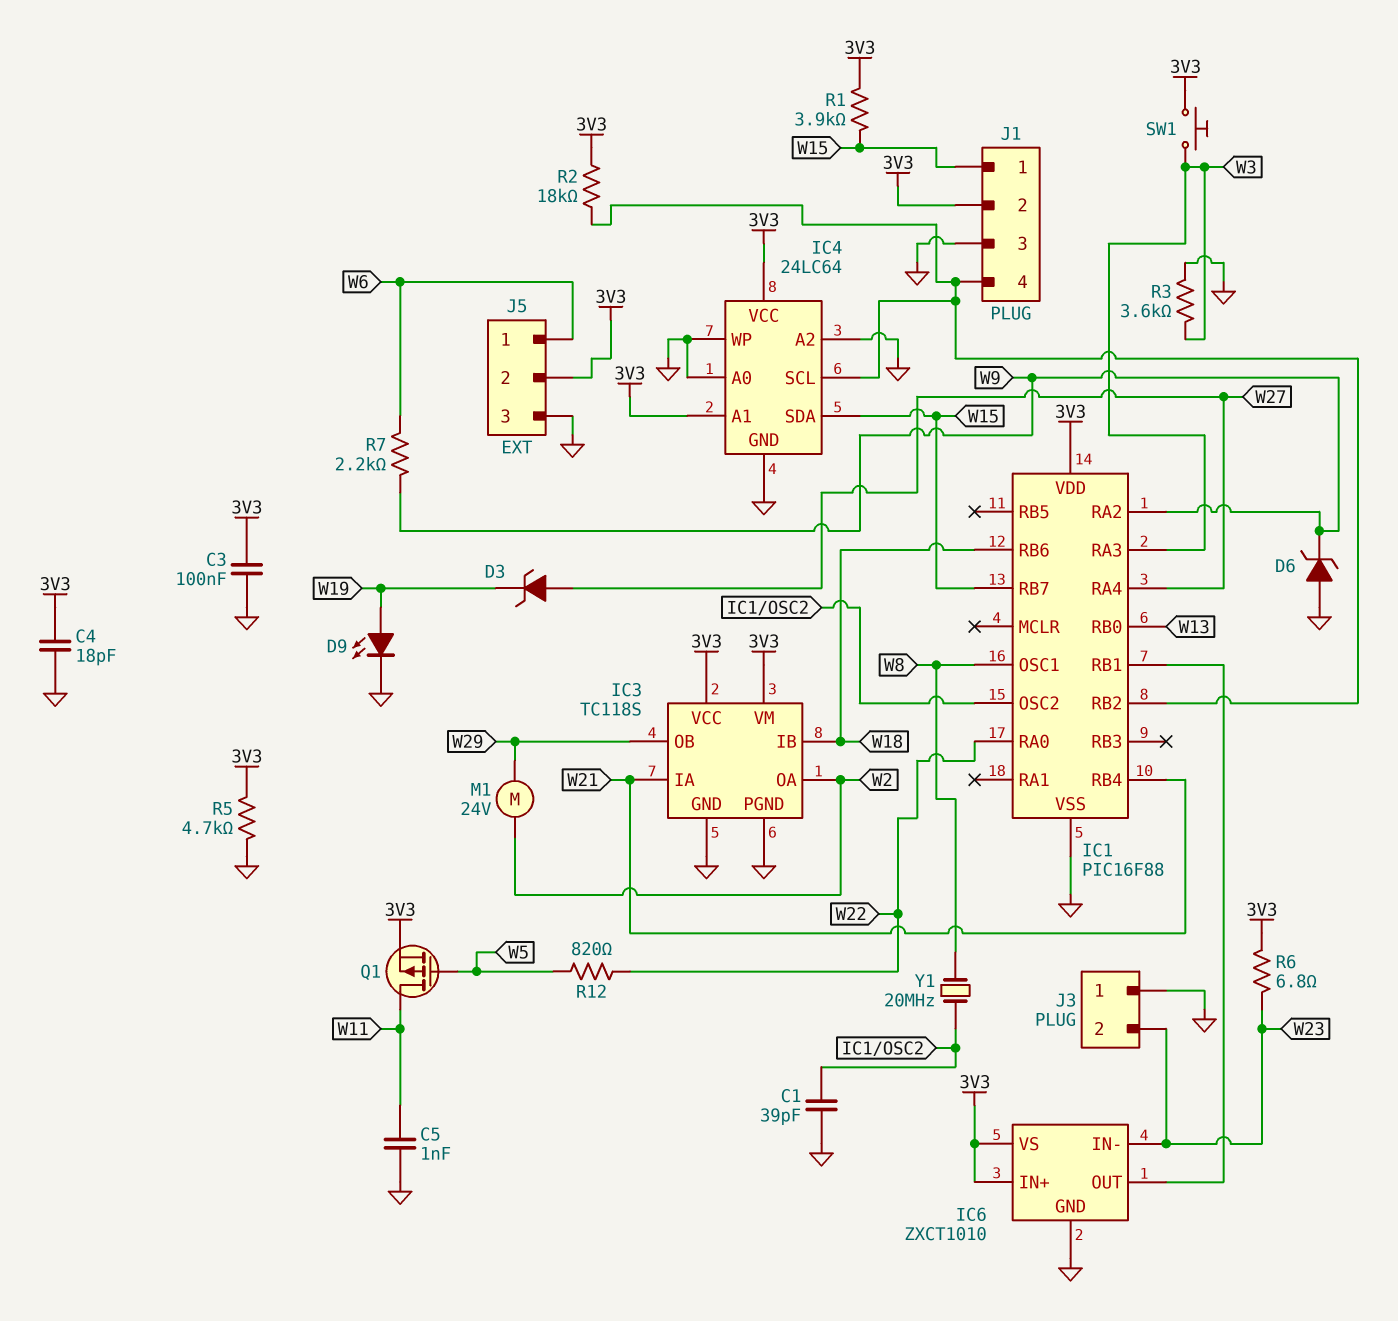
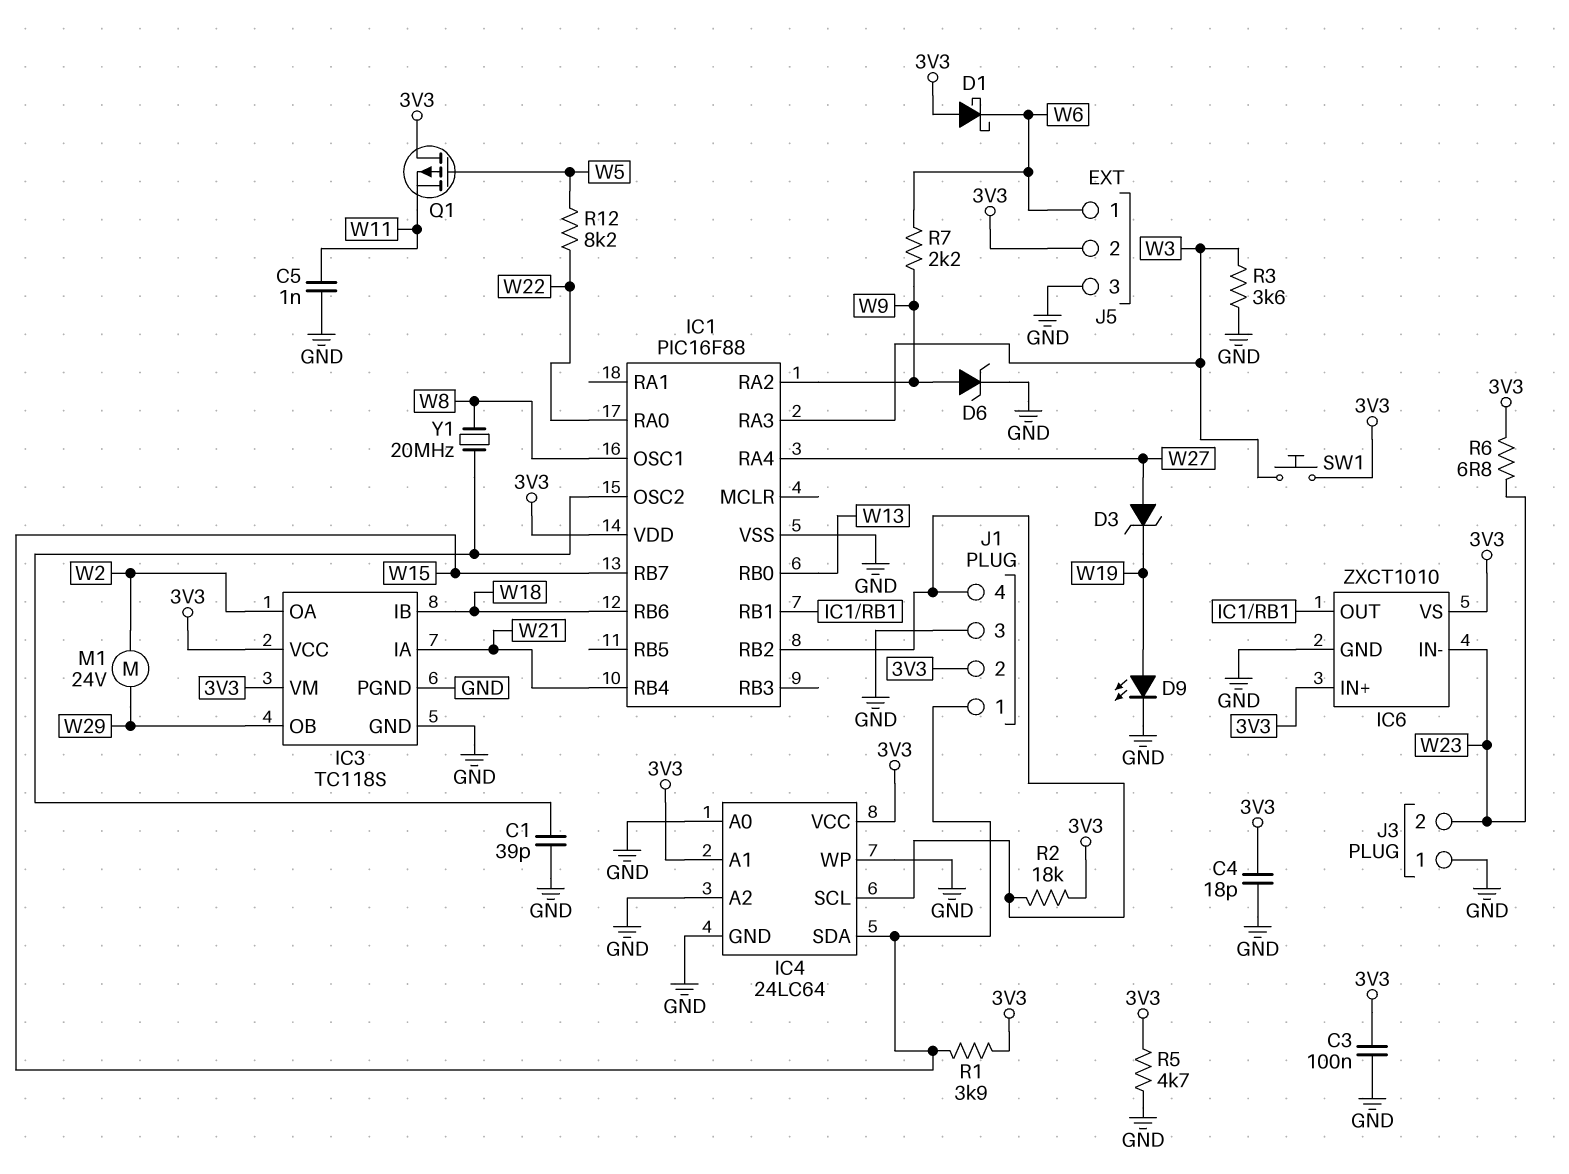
D1: none -> schottky (A 3V3, K W6)
D6: zener (A GND, K W9) -> zener (A W9, K GND)
Q1: PMOS (G W5, D W11, S 3V3) -> PMOS (G W5, D 3V3, S W11)
R12: 820 (W5, W22) -> 8.2k (W5, W22)

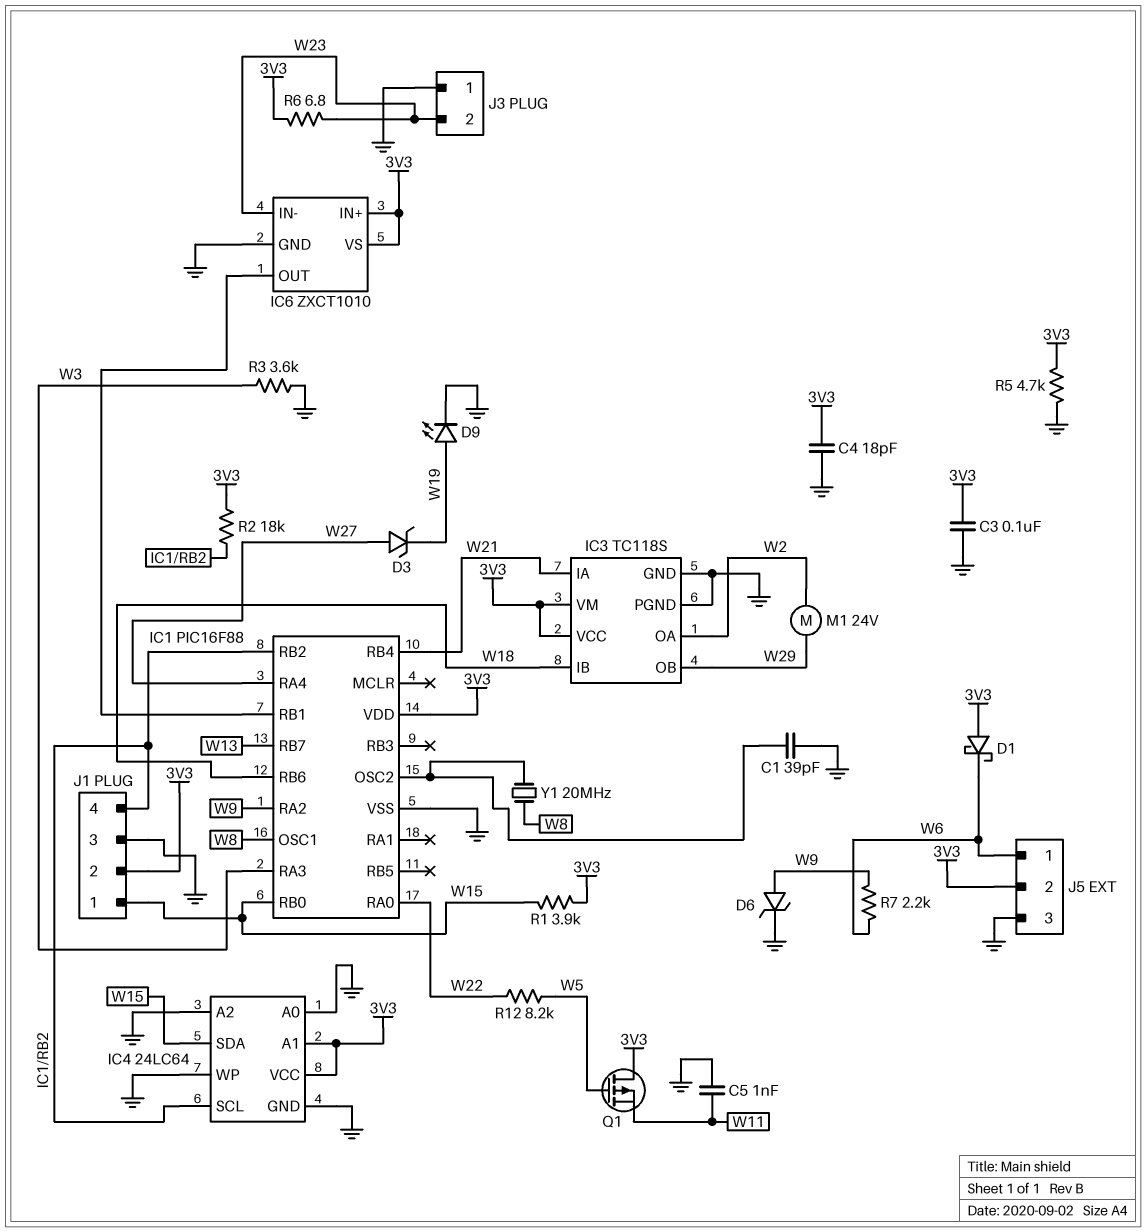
IC1 pin RB0: W13 -> W15
IC1 pin RB7: W15 -> W13
SW1: button (3V3, W3) -> none

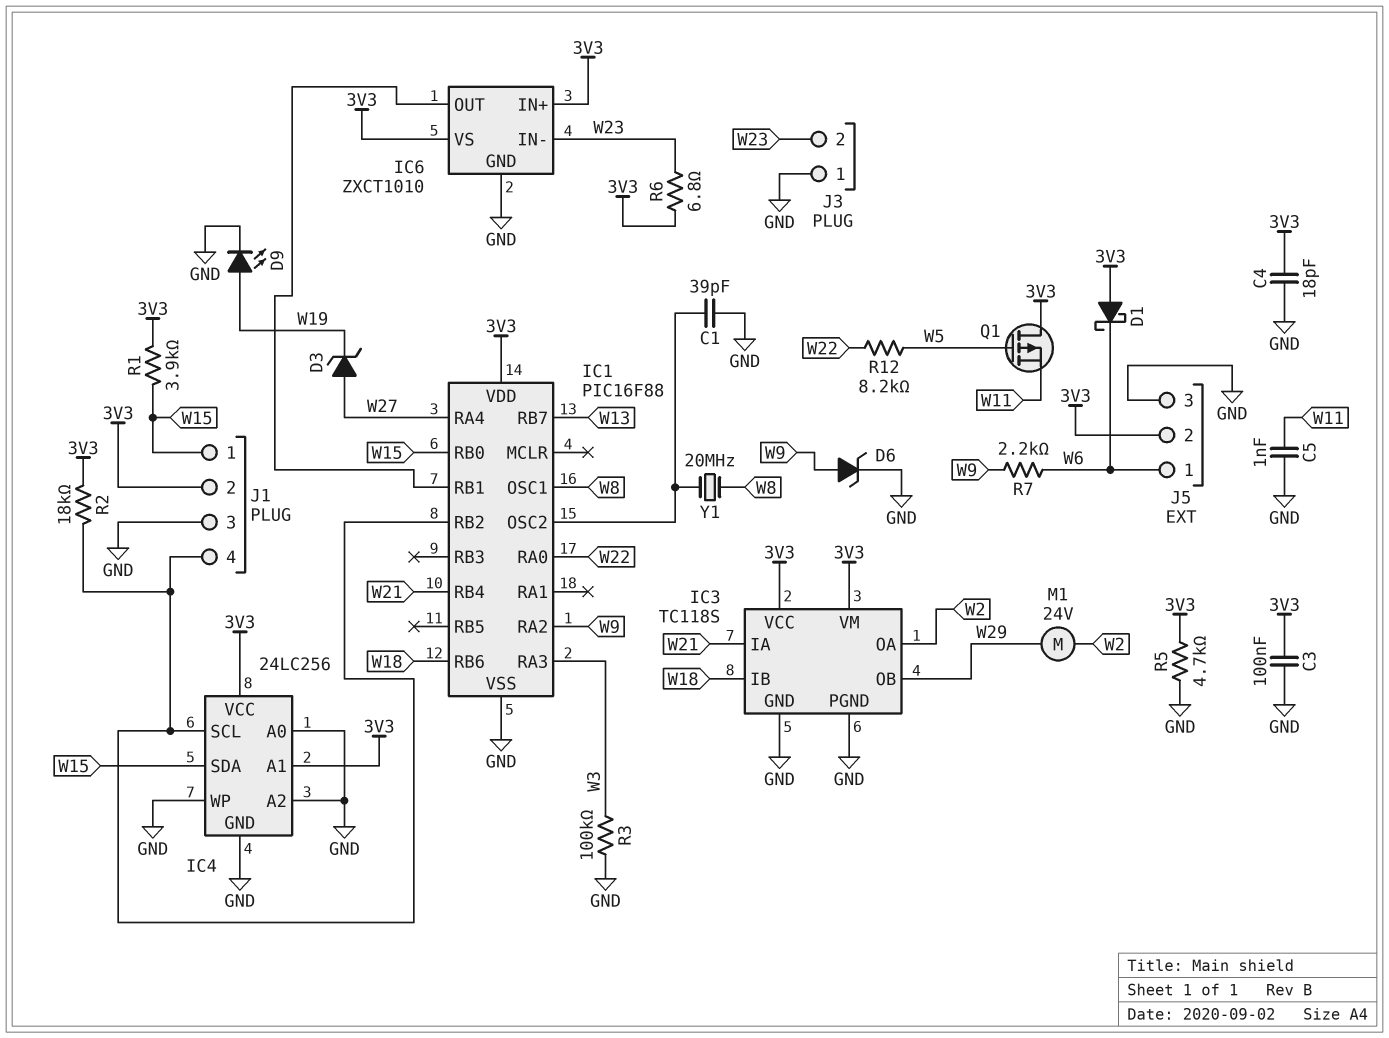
IC4: 24LC64 -> 24LC256
R3: 3.6k (GND, W3) -> 100k (GND, W3)

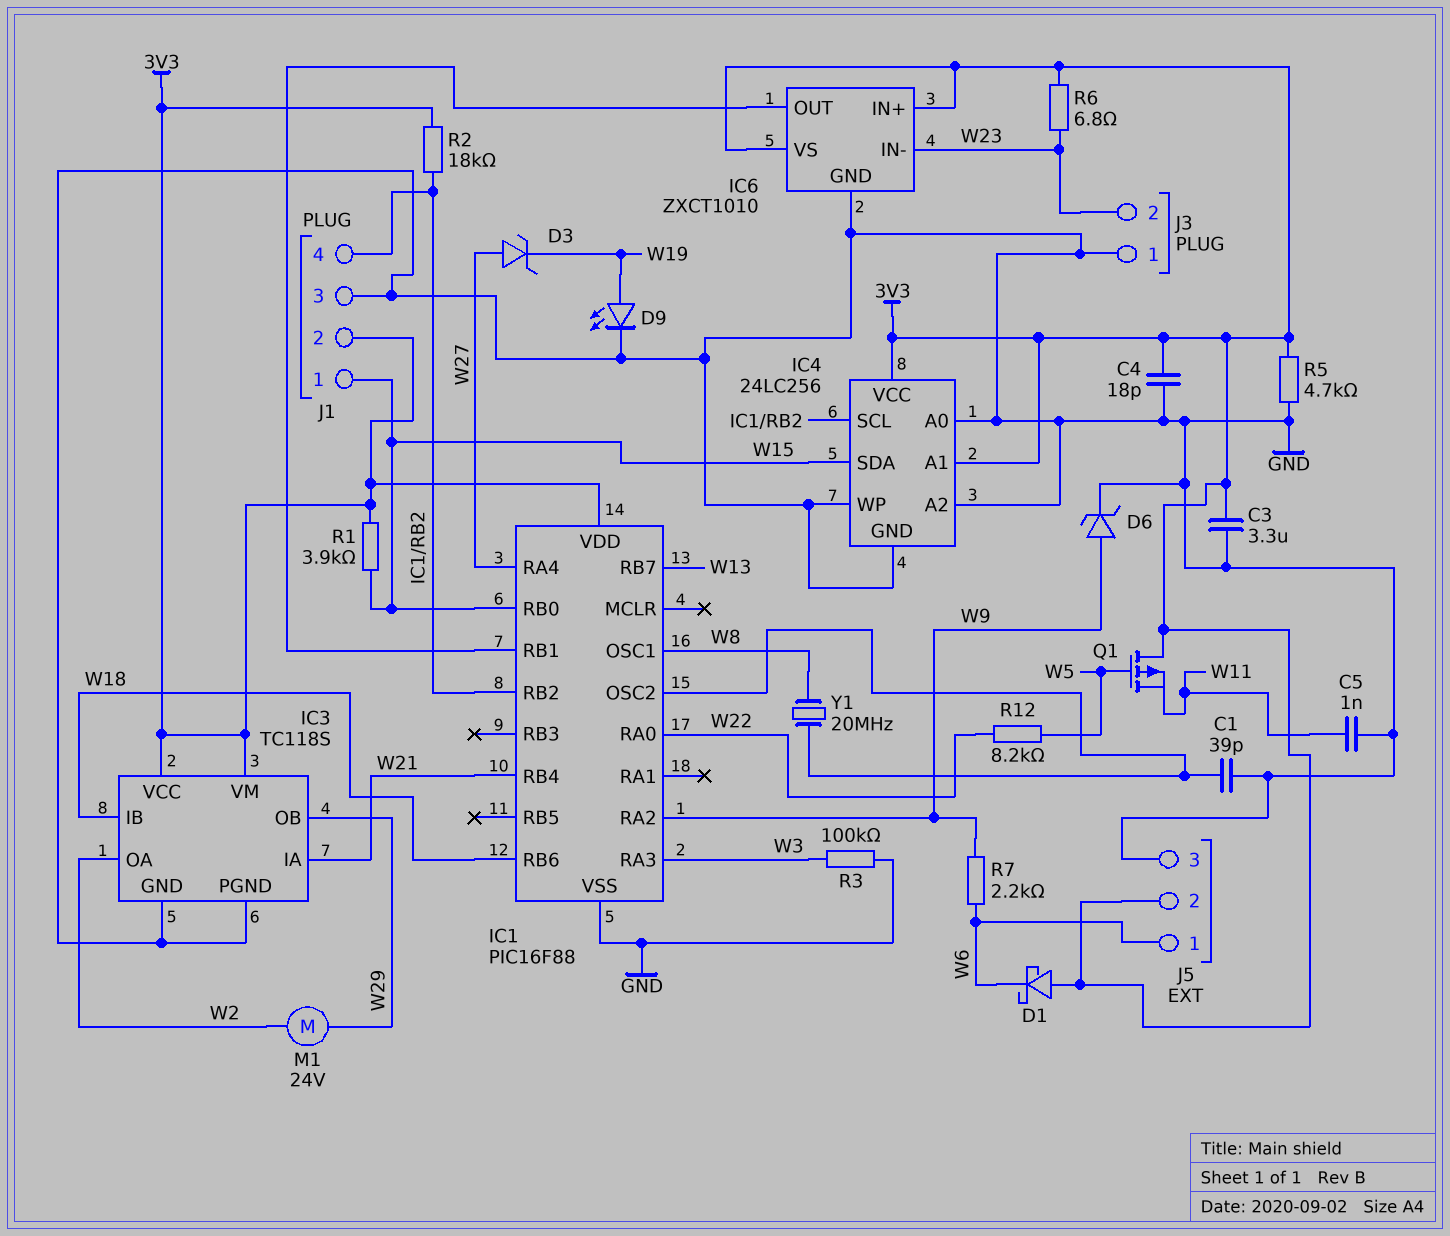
C3: 100nF (3V3, GND) -> 3.3uF (3V3, GND)

